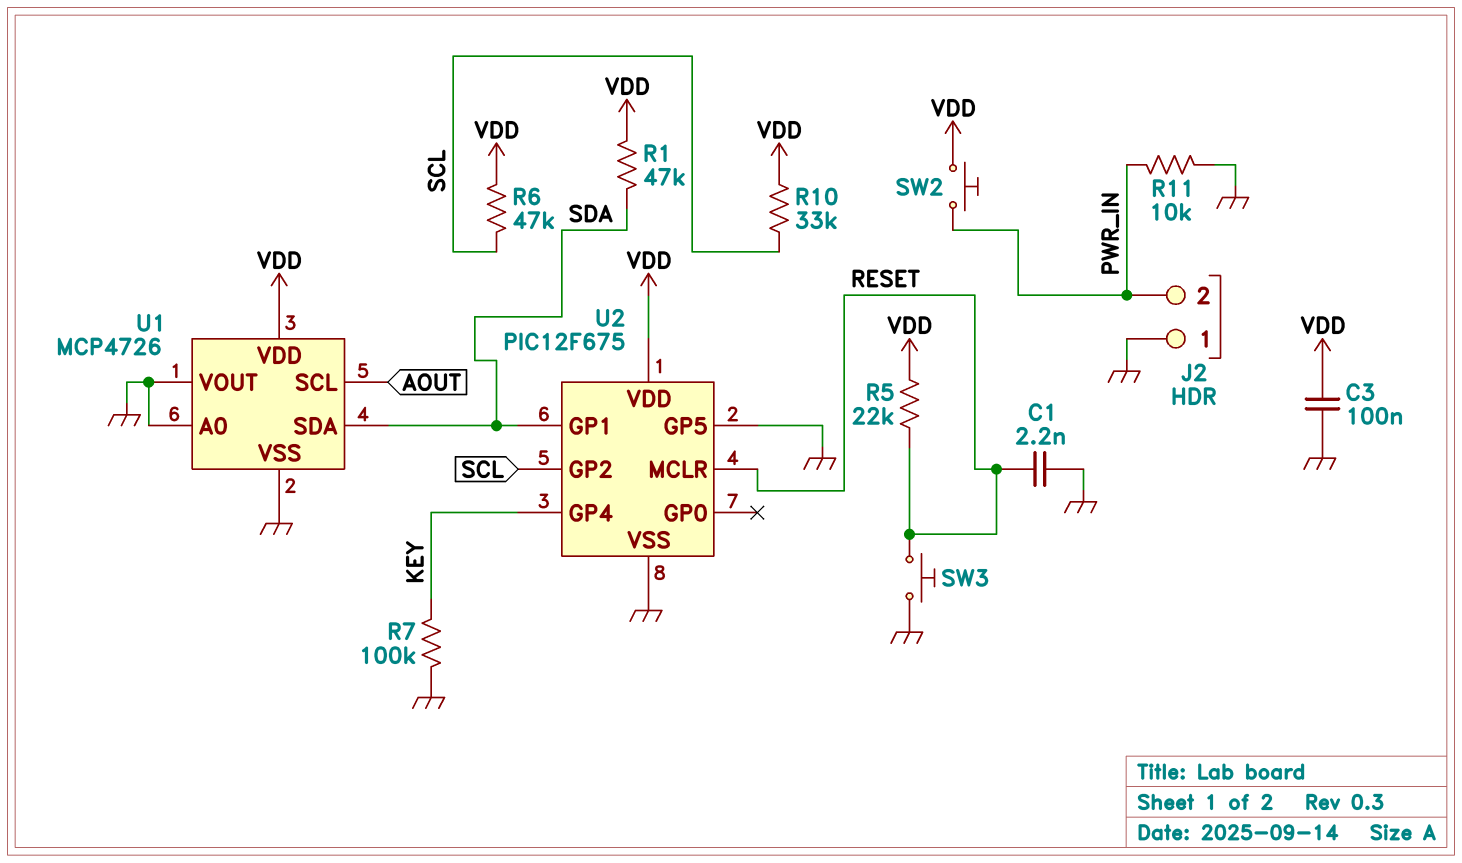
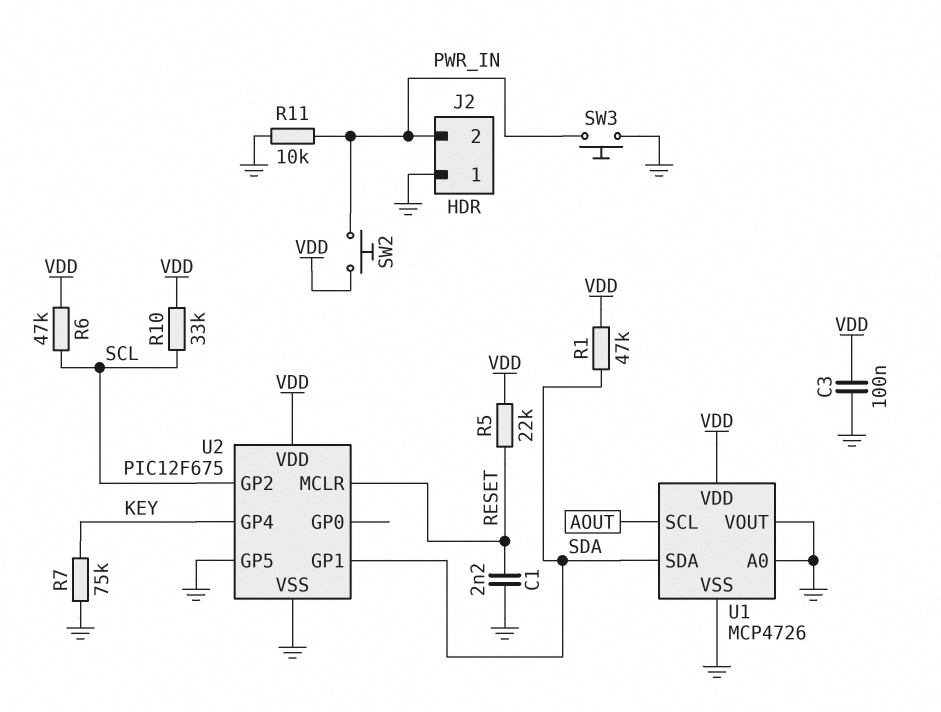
R7: 100k (GND, KEY) -> 75k (GND, KEY)
SW3: button (GND, RESET) -> button (GND, PWR_IN)

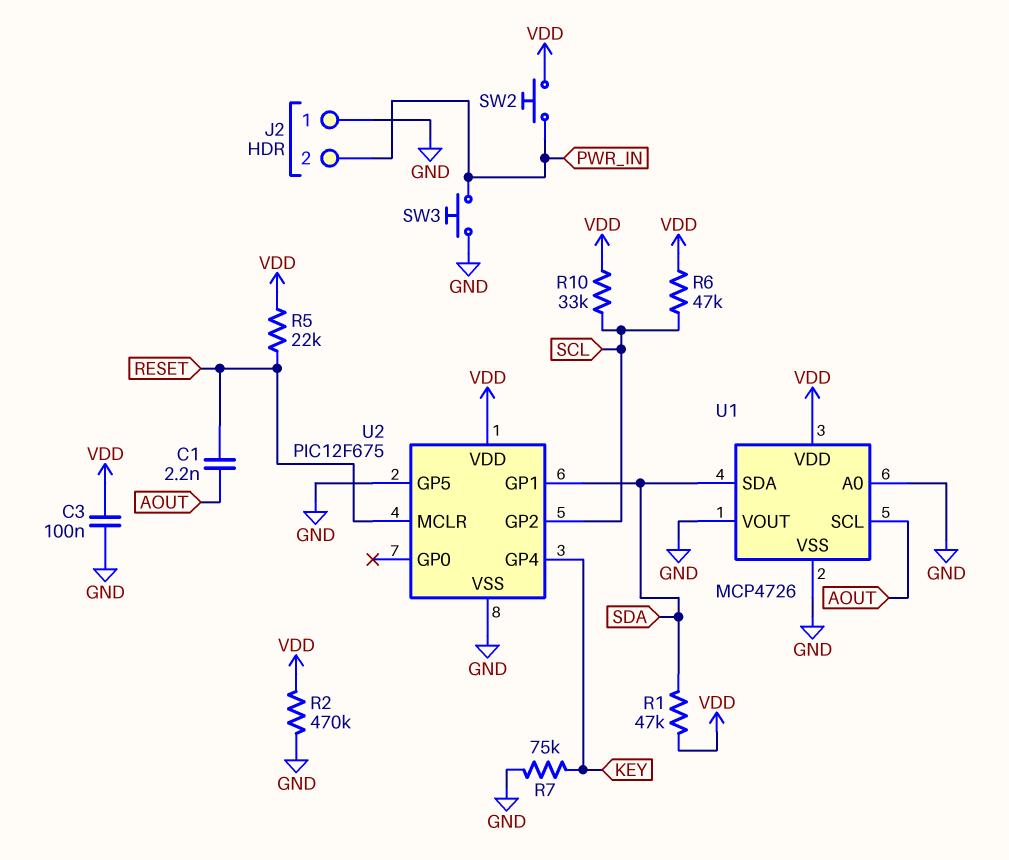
C1: 2.2nF (GND, RESET) -> 2.2nF (AOUT, RESET)
R2: none -> 470k (GND, VDD)
R11: 10k (GND, PWR_IN) -> none

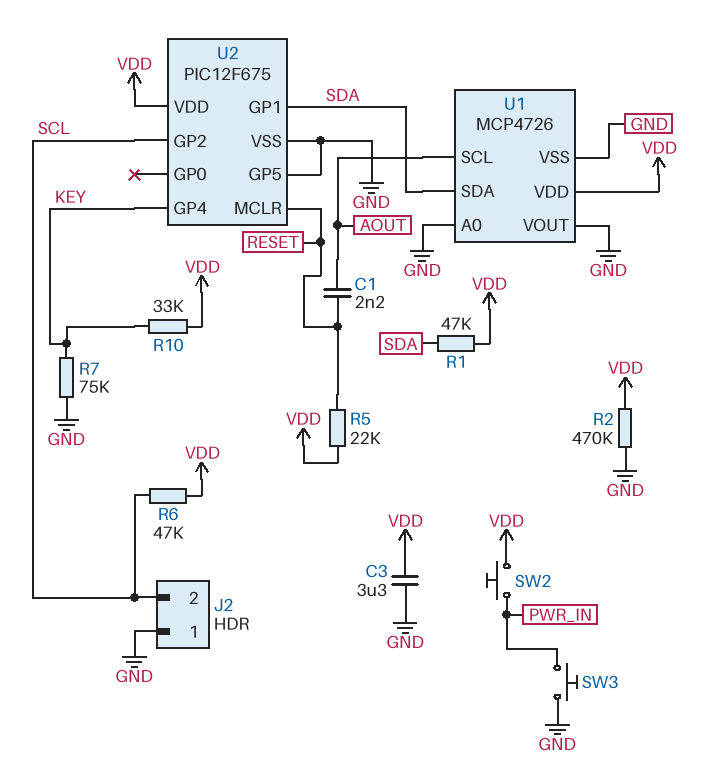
C3: 100nF (GND, VDD) -> 3.3uF (GND, VDD)
J2 pin 2: PWR_IN -> SCL
R10: 33k (SCL, VDD) -> 33k (KEY, VDD)

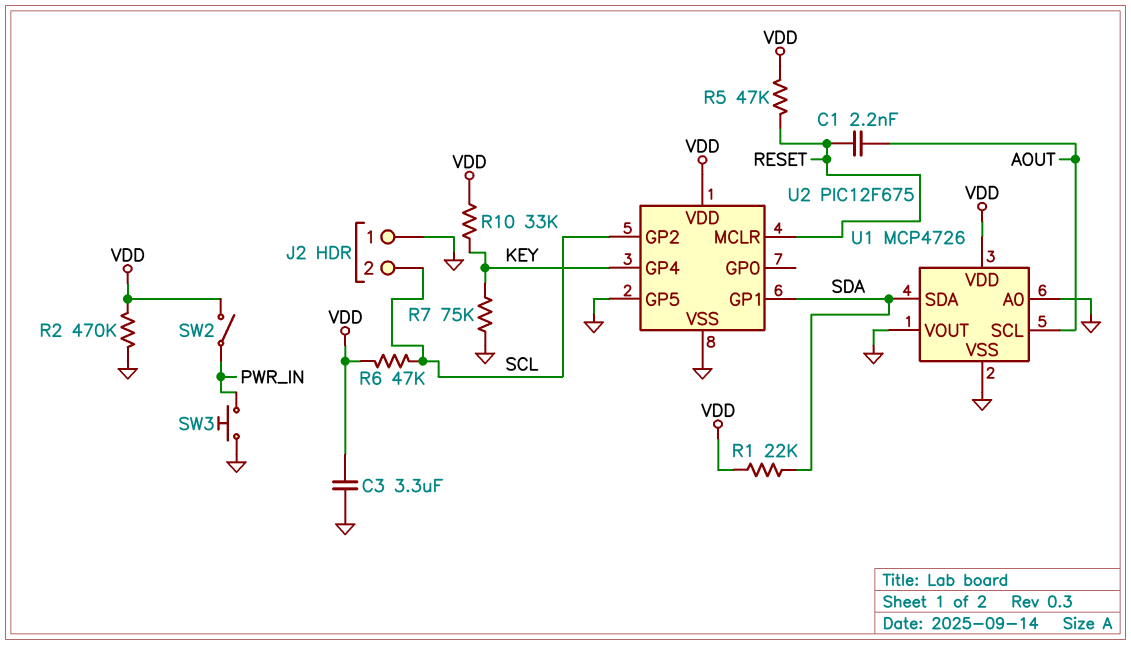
R1: 47k (SDA, VDD) -> 22k (SDA, VDD)
R5: 22k (RESET, VDD) -> 47k (RESET, VDD)
SW2: button (PWR_IN, VDD) -> switch (PWR_IN, VDD)

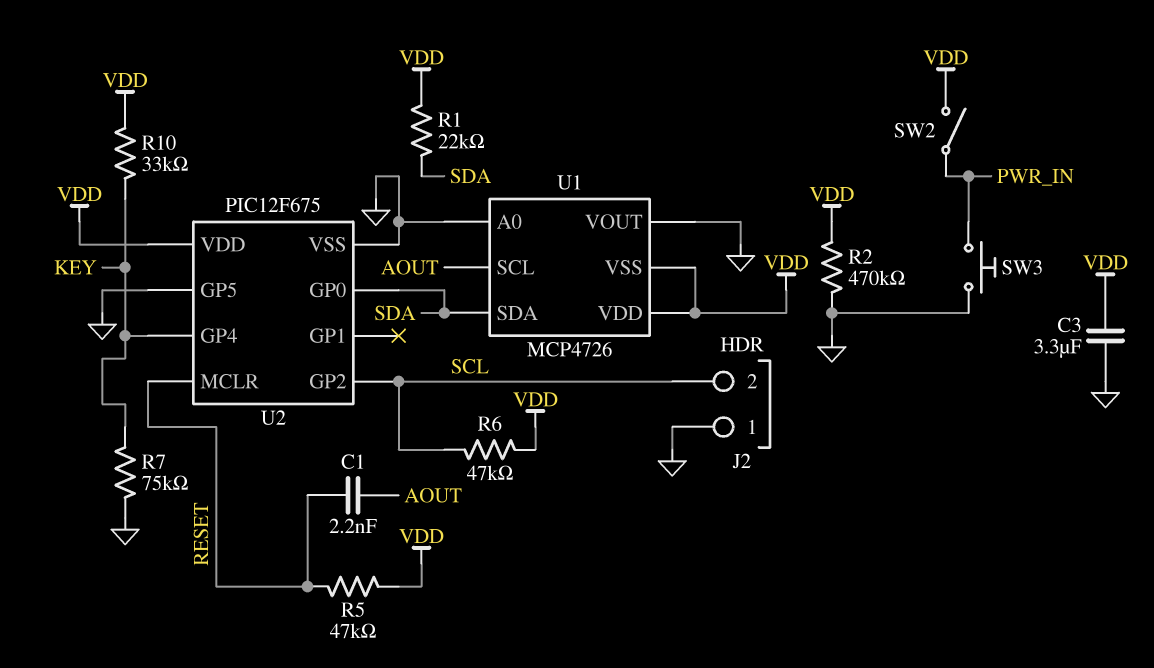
U1 pin VSS: GND -> VDD
U2 pin GP0: none -> SDA
U2 pin GP1: SDA -> none

